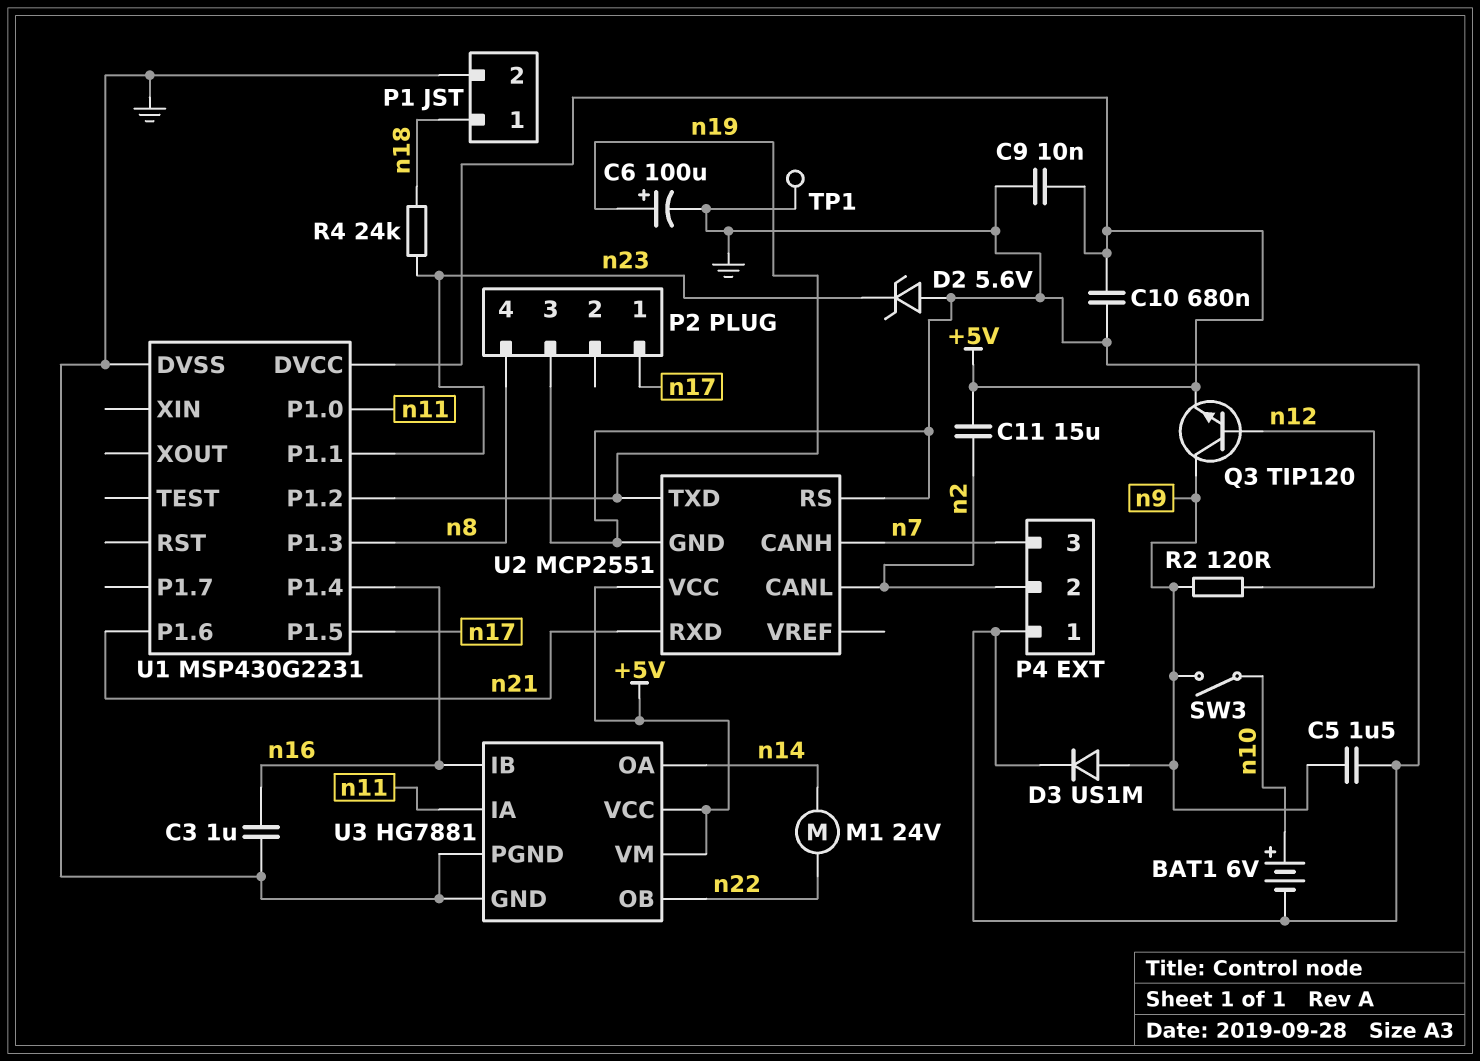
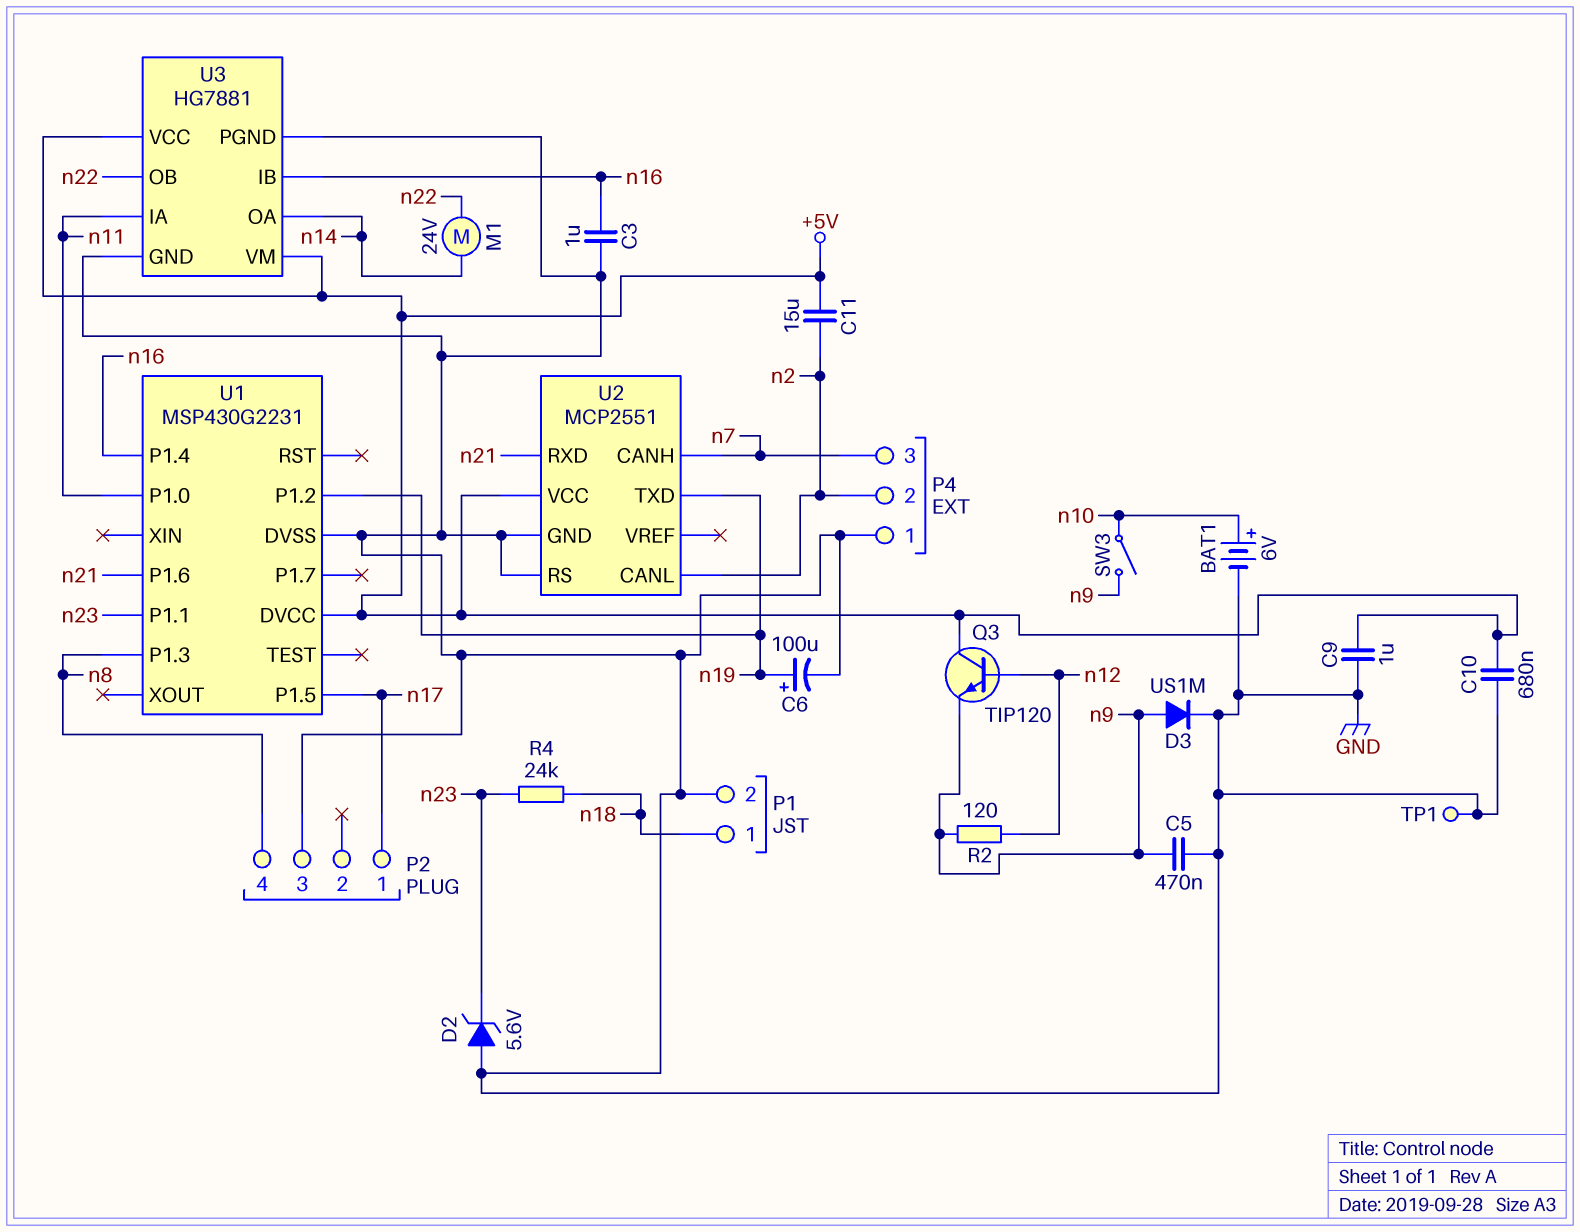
C5: 1.5uF (GND, n9) -> 470nF (GND, n9)
C9: 10nF (+5V, GND) -> 1uF (+5V, GND)
Q3: NPN TIP120 (B n12, C n9, E +5V) -> NPN TIP120 (B n12, C +5V, E n9)

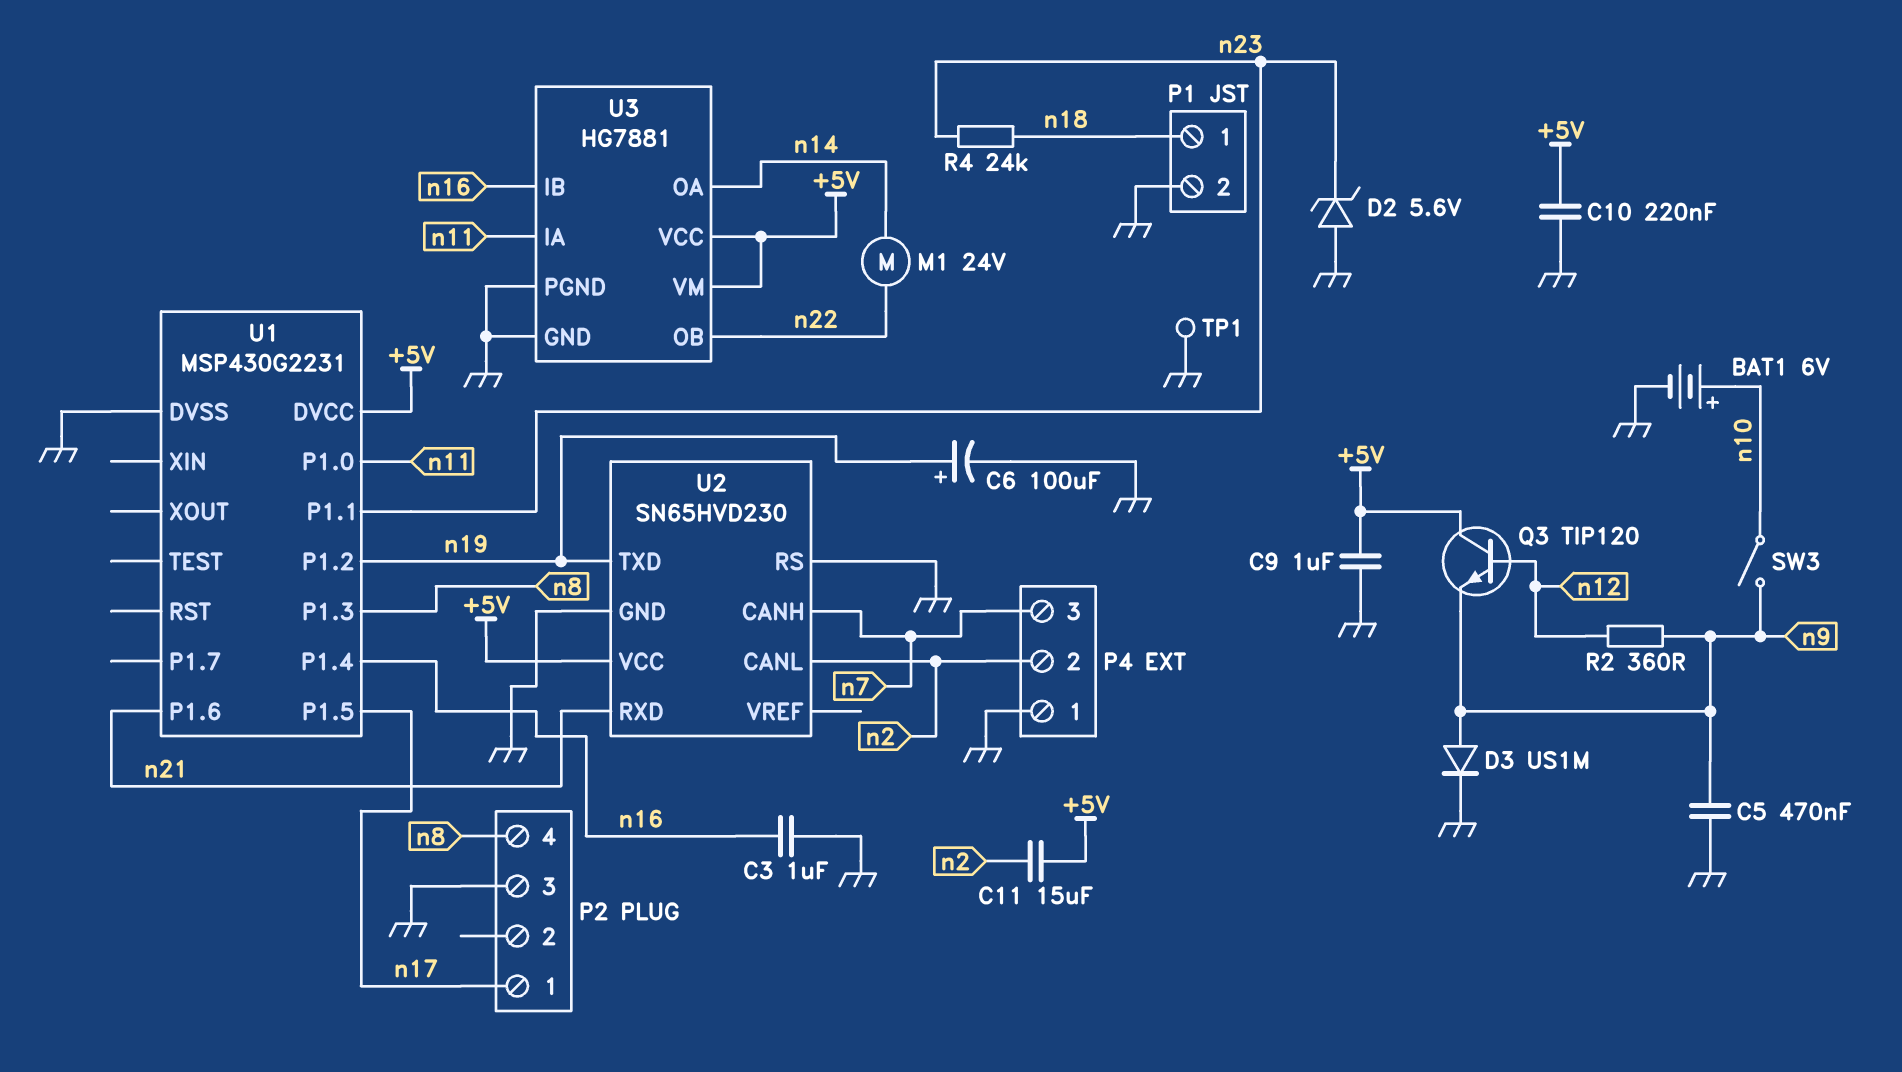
C10: 680nF (+5V, GND) -> 220nF (+5V, GND)
R2: 120 (n9, n12) -> 360 (n9, n12)
U2: MCP2551 -> SN65HVD230

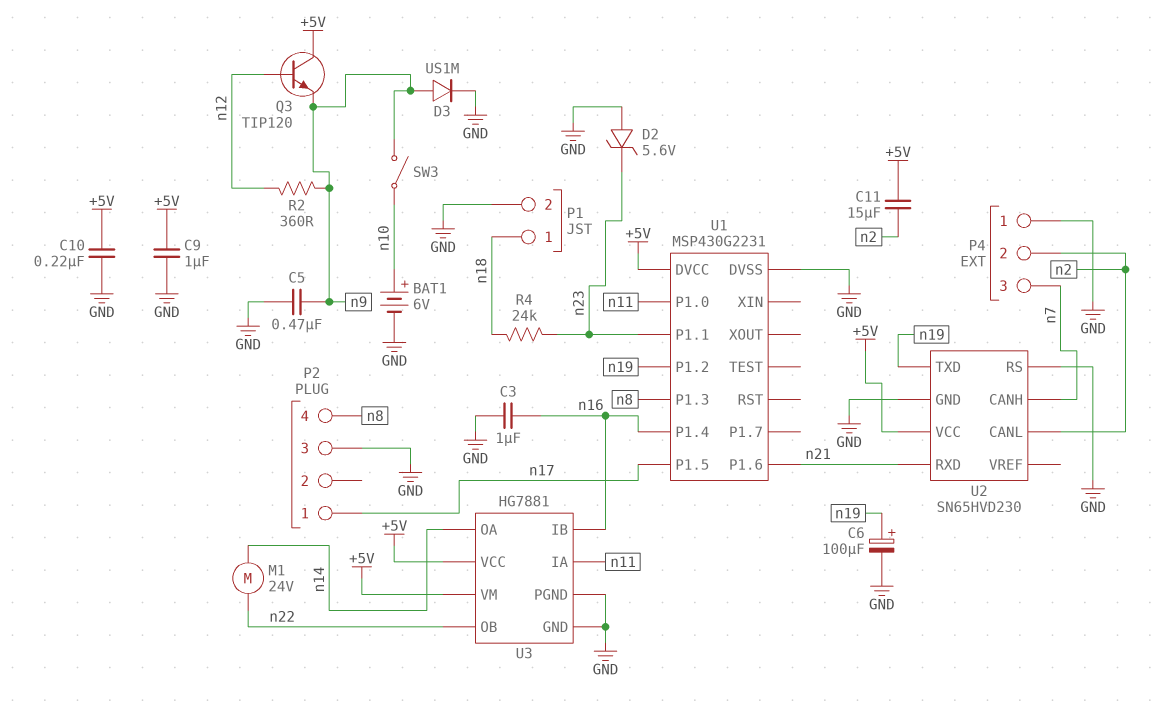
TP1: test point (GND) -> none

